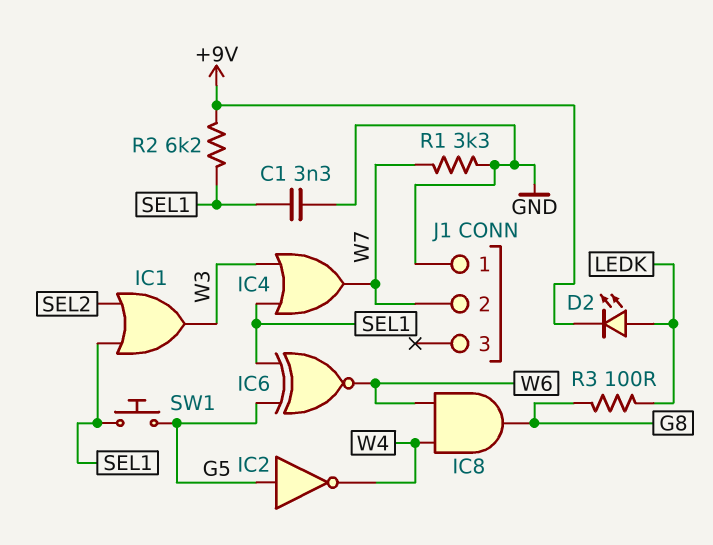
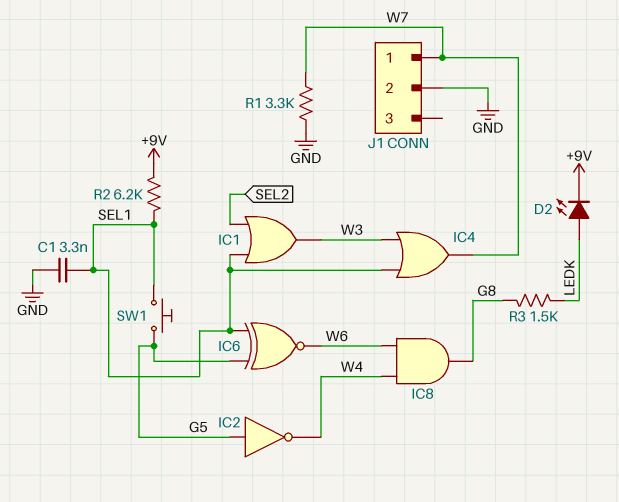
J1 pin 1: GND -> W7
J1 pin 2: W7 -> GND
R3: 100 (G8, LEDK) -> 1.5k (G8, LEDK)

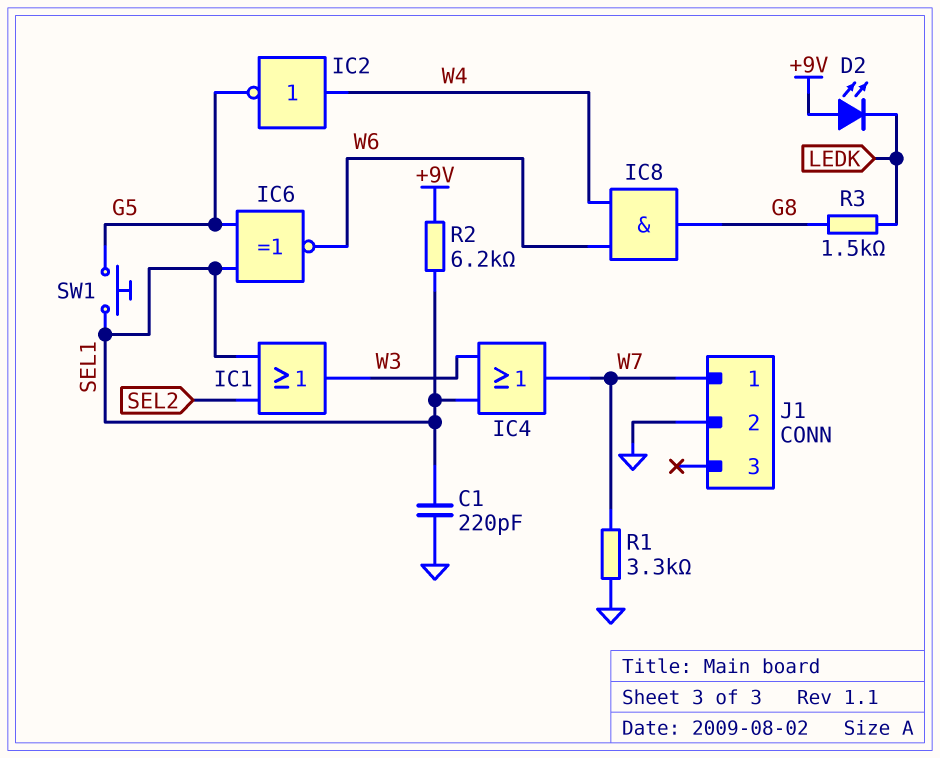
C1: 3.3nF (GND, SEL1) -> 220pF (GND, SEL1)
D2: LED (A LEDK, K +9V) -> LED (A +9V, K LEDK)
IC2: NOT (in G5, out W4) -> NOT (in W4, out G5)

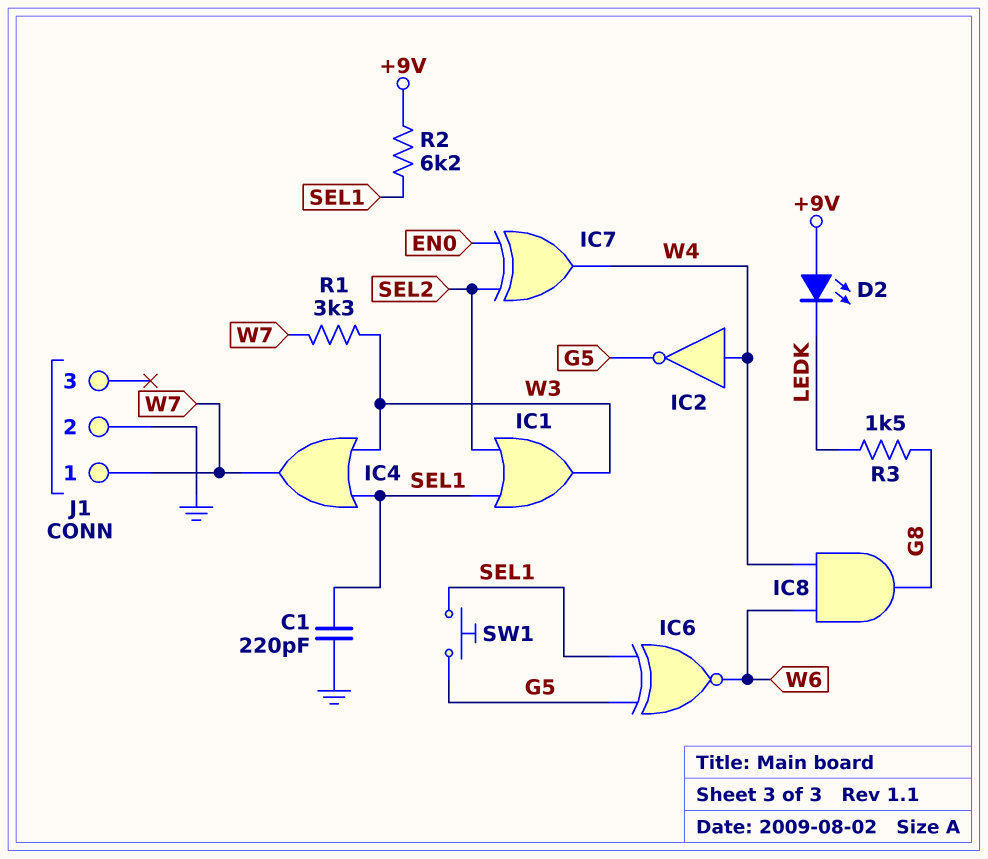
IC7: none -> XOR (in EN0, in SEL2, out W4)
R1: 3.3k (GND, W7) -> 3.3k (W3, W7)

